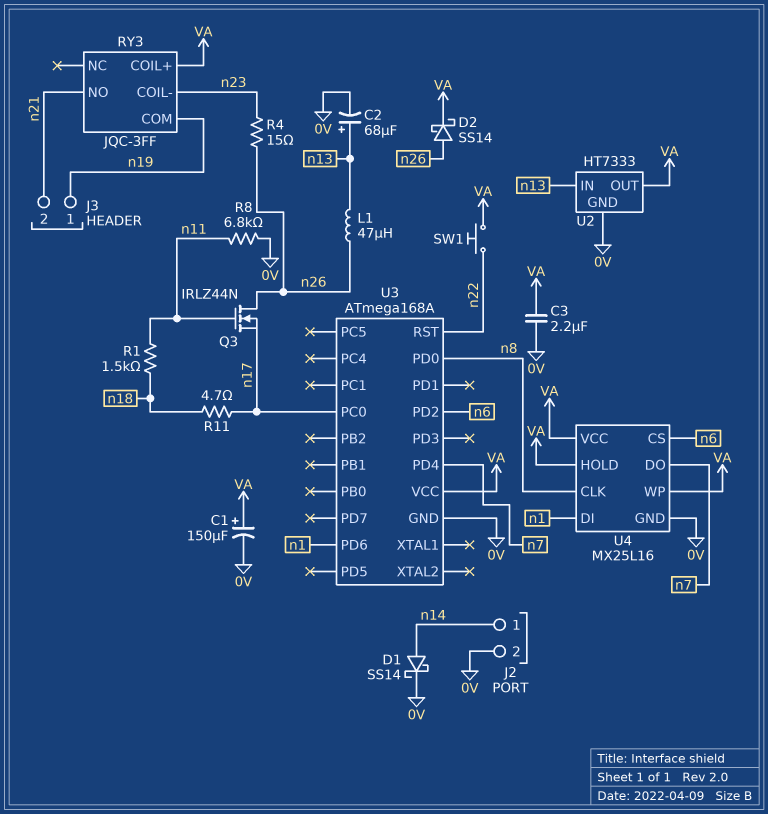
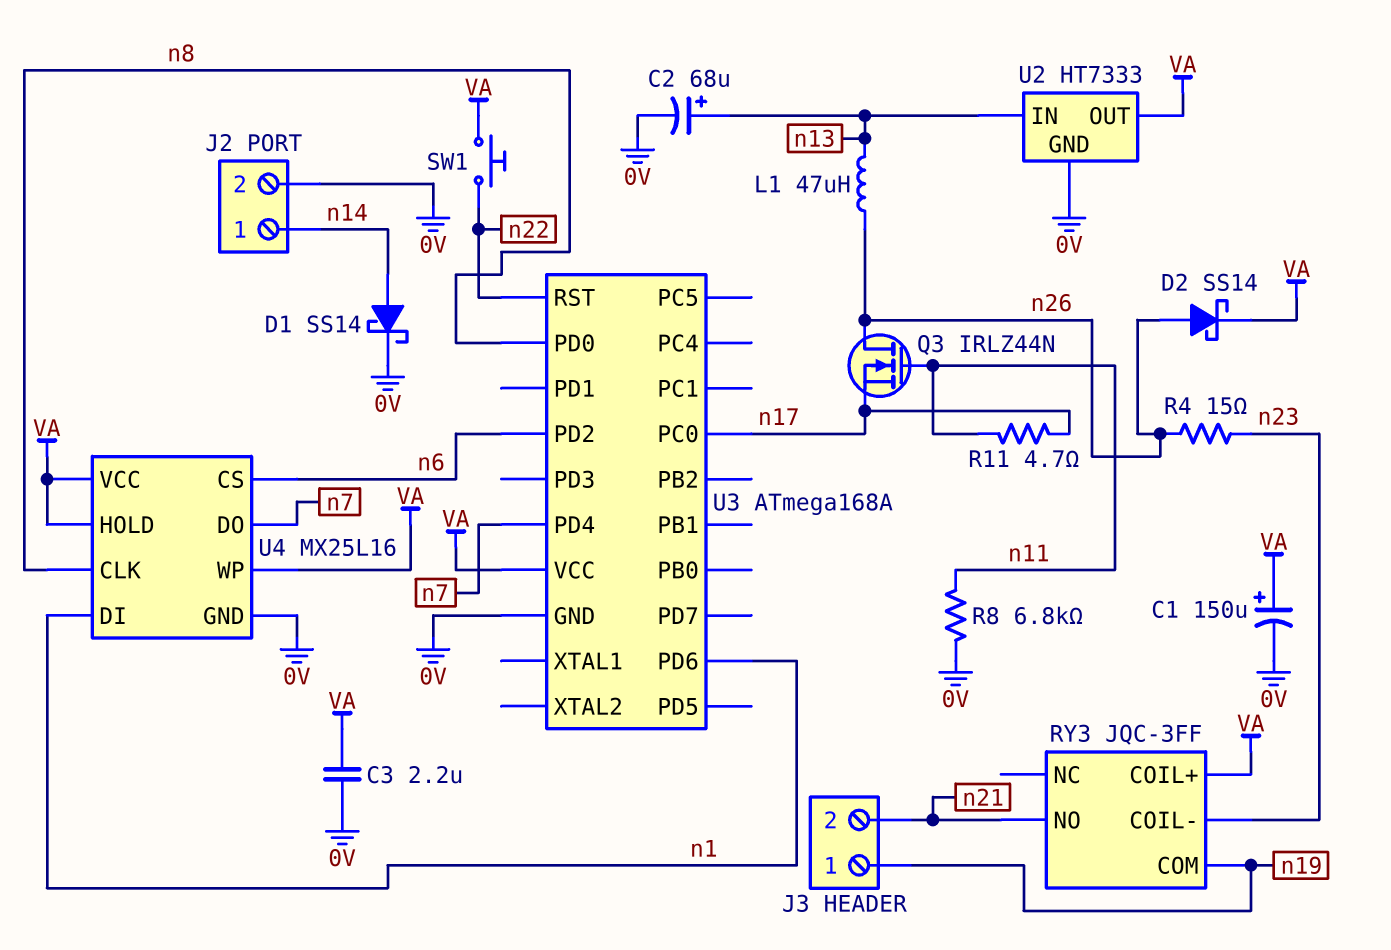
R1: 1.5k (n11, n18) -> none
R11: 4.7 (n17, n18) -> 4.7 (n11, n17)

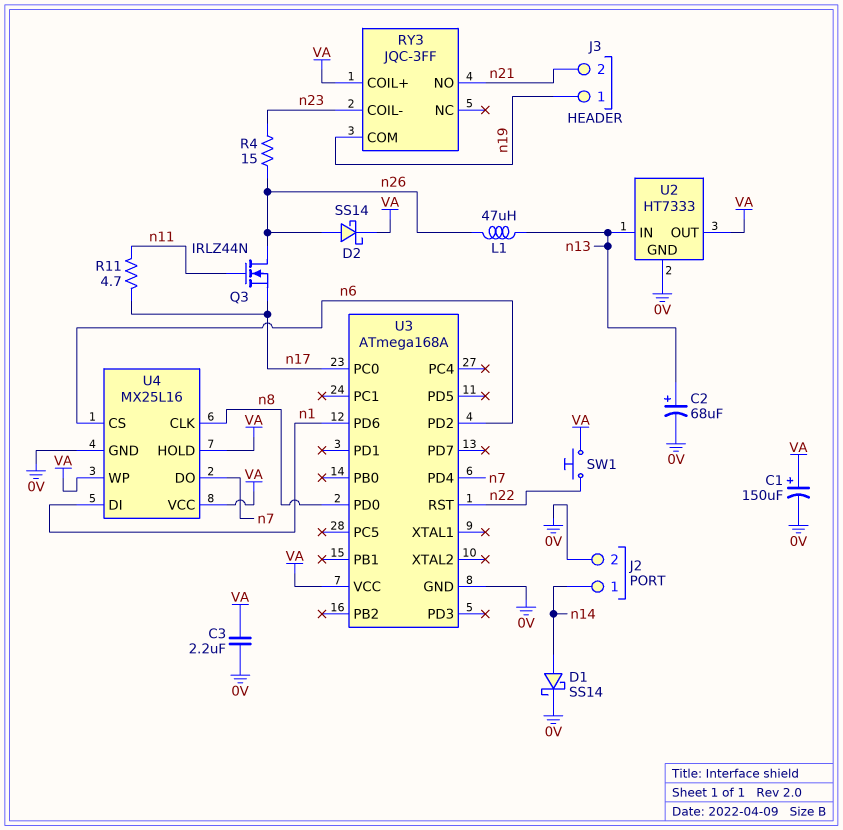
R8: 6.8k (0V, n11) -> none

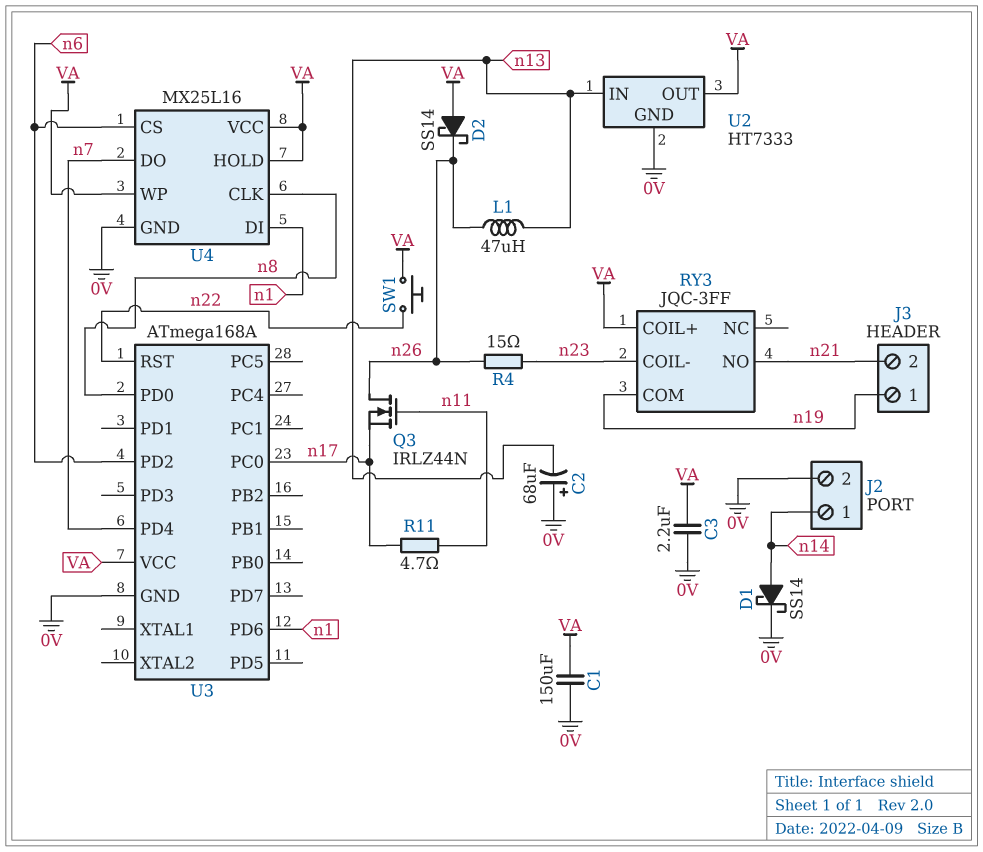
C1: 150uF (plus VA, minus 0V) -> 150uF (0V, VA)
C2: 68uF (plus n13, minus 0V) -> 68uF (plus 0V, minus n13)
D2: schottky SS14 (A n26, K VA) -> schottky SS14 (A VA, K n26)

